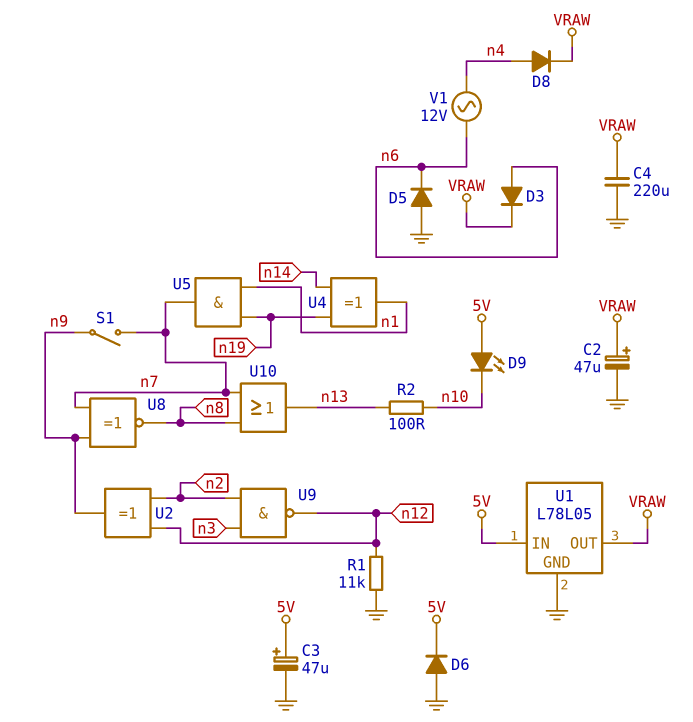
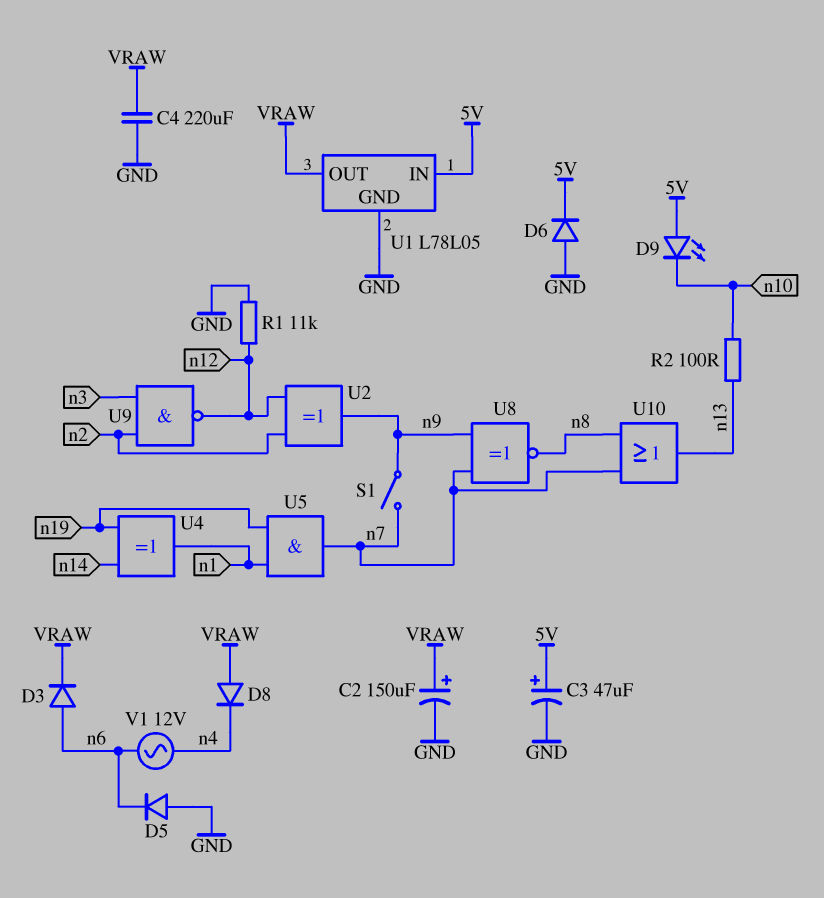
C2: 47uF (plus VRAW, minus GND) -> 150uF (plus VRAW, minus GND)
D8: diode (A n4, K VRAW) -> diode (A VRAW, K n4)

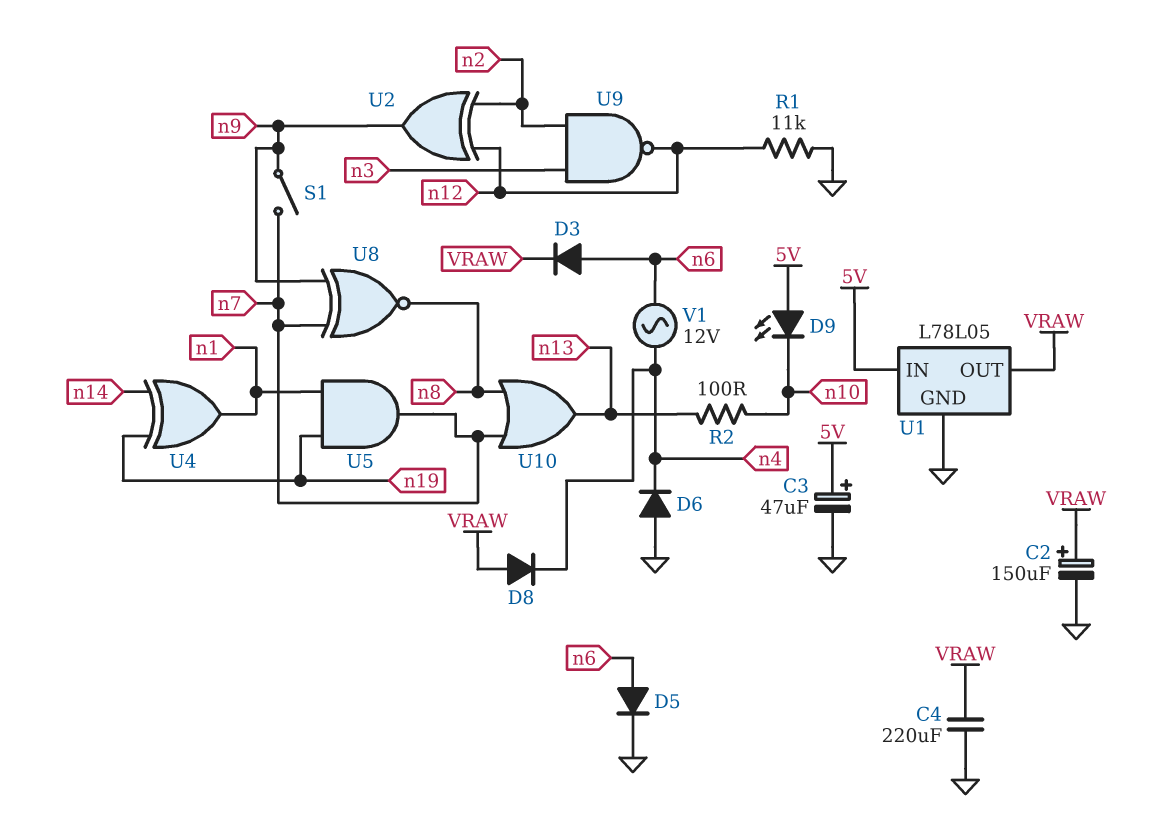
D5: diode (A GND, K n6) -> diode (A n6, K GND)
D6: diode (A GND, K 5V) -> diode (A GND, K n4)

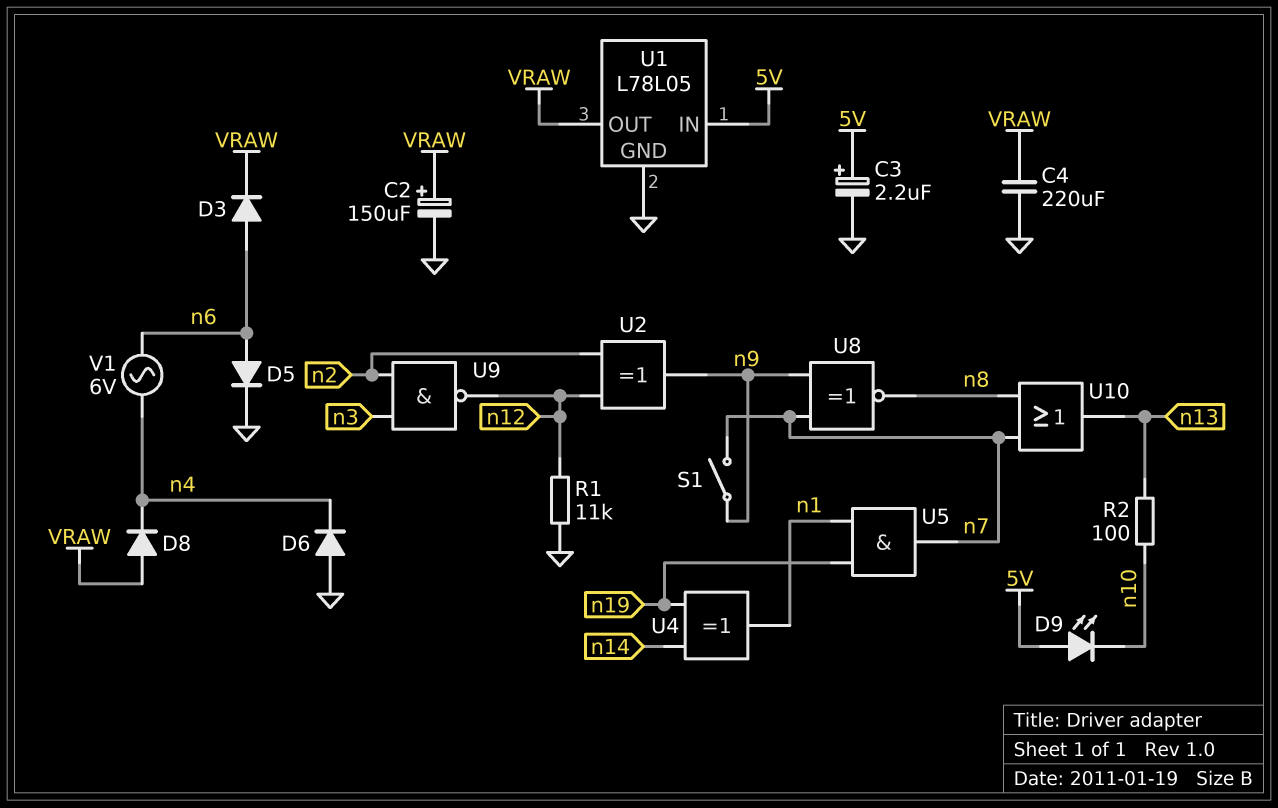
C3: 47uF (plus 5V, minus GND) -> 2.2uF (plus 5V, minus GND)
V1: AC 12V (n4, n6) -> AC 6V (n4, n6)

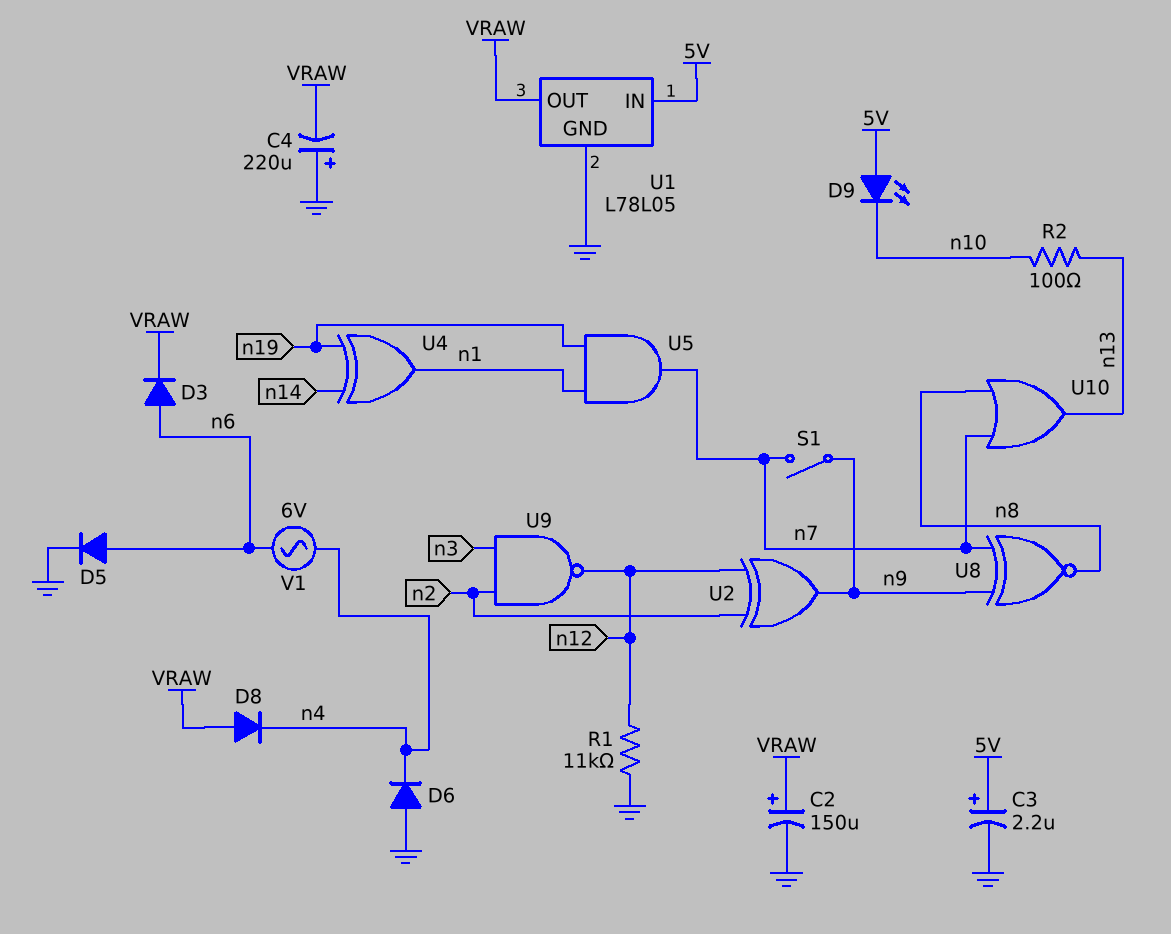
C4: 220uF (GND, VRAW) -> 220uF (plus GND, minus VRAW)

